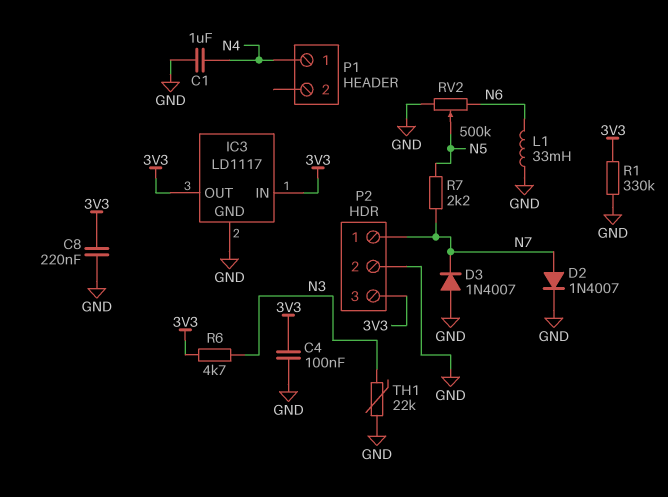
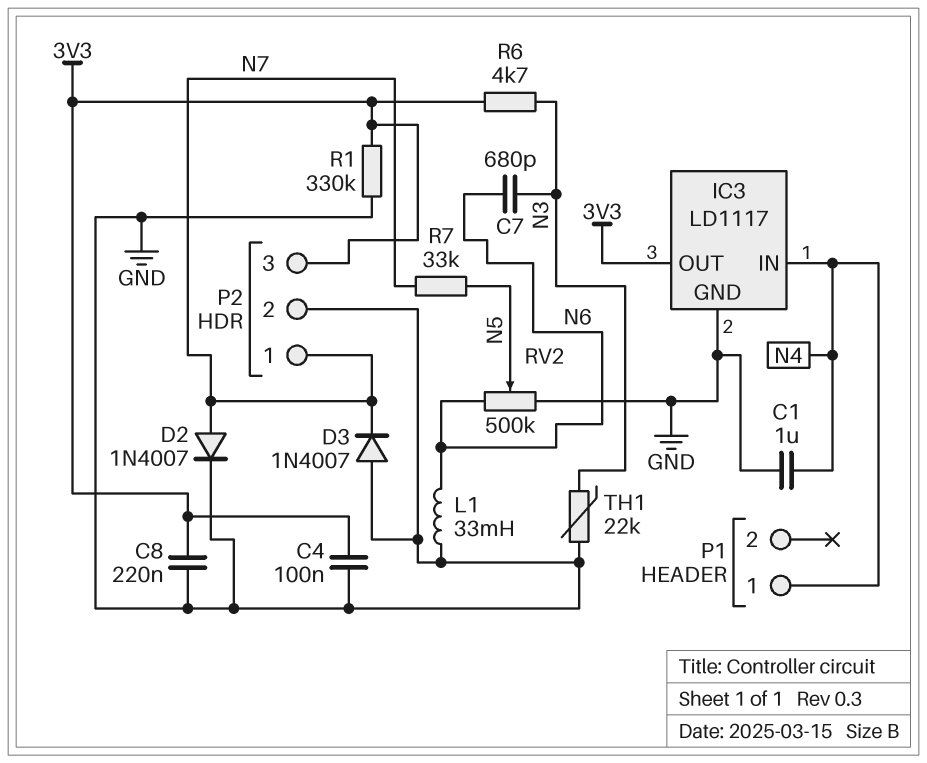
C7: none -> 680pF (N3, N6)
IC3 pin IN: 3V3 -> N4
R7: 2.2k (N5, N7) -> 33k (N5, N7)

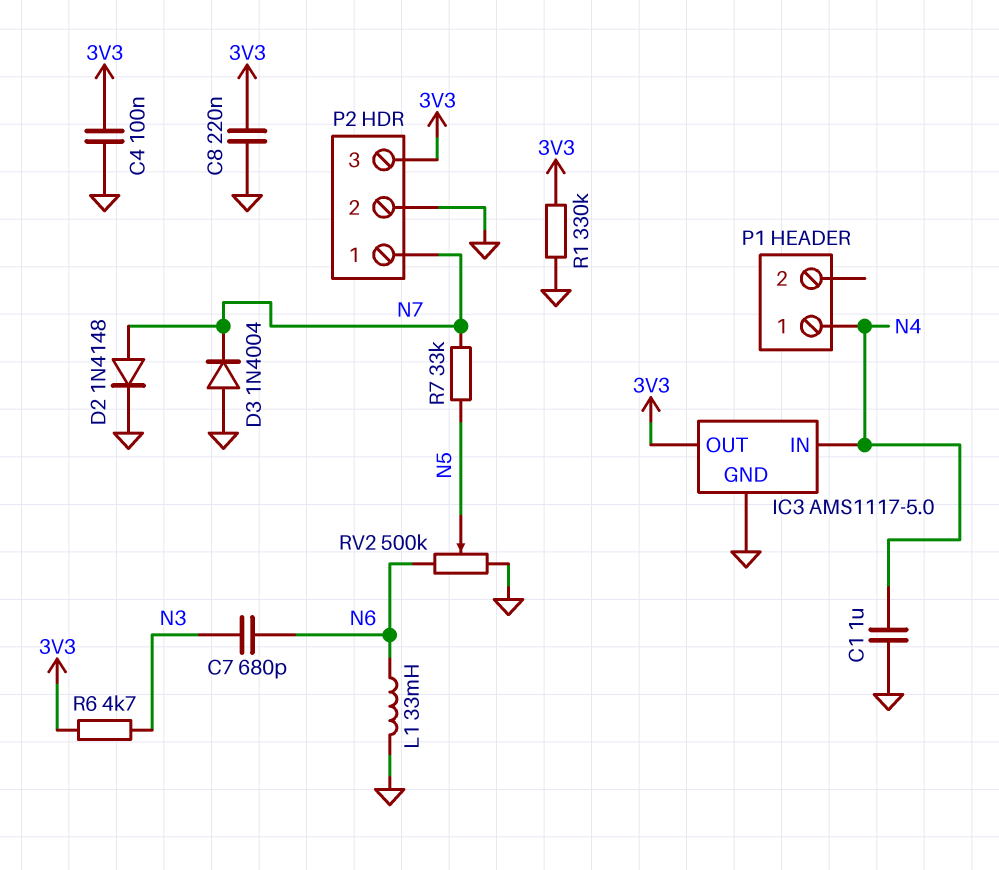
D2: diode 1N4007 (A N7, K GND) -> diode 1N4148 (A N7, K GND)
D3: diode 1N4007 (A GND, K N7) -> diode 1N4004 (A GND, K N7)
IC3: LD1117 -> AMS1117-5.0
TH1: 22k (GND, N3) -> none

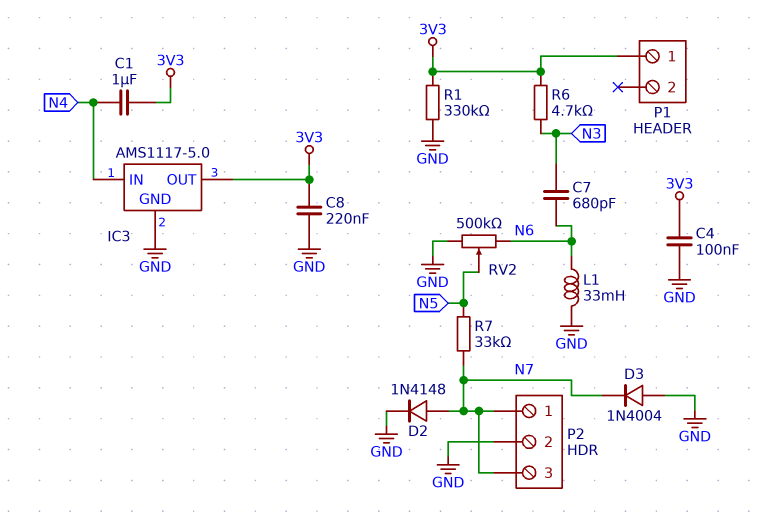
C1: 1uF (GND, N4) -> 1uF (3V3, N4)
P1 pin 1: N4 -> 3V3
P2 pin 3: 3V3 -> N7

